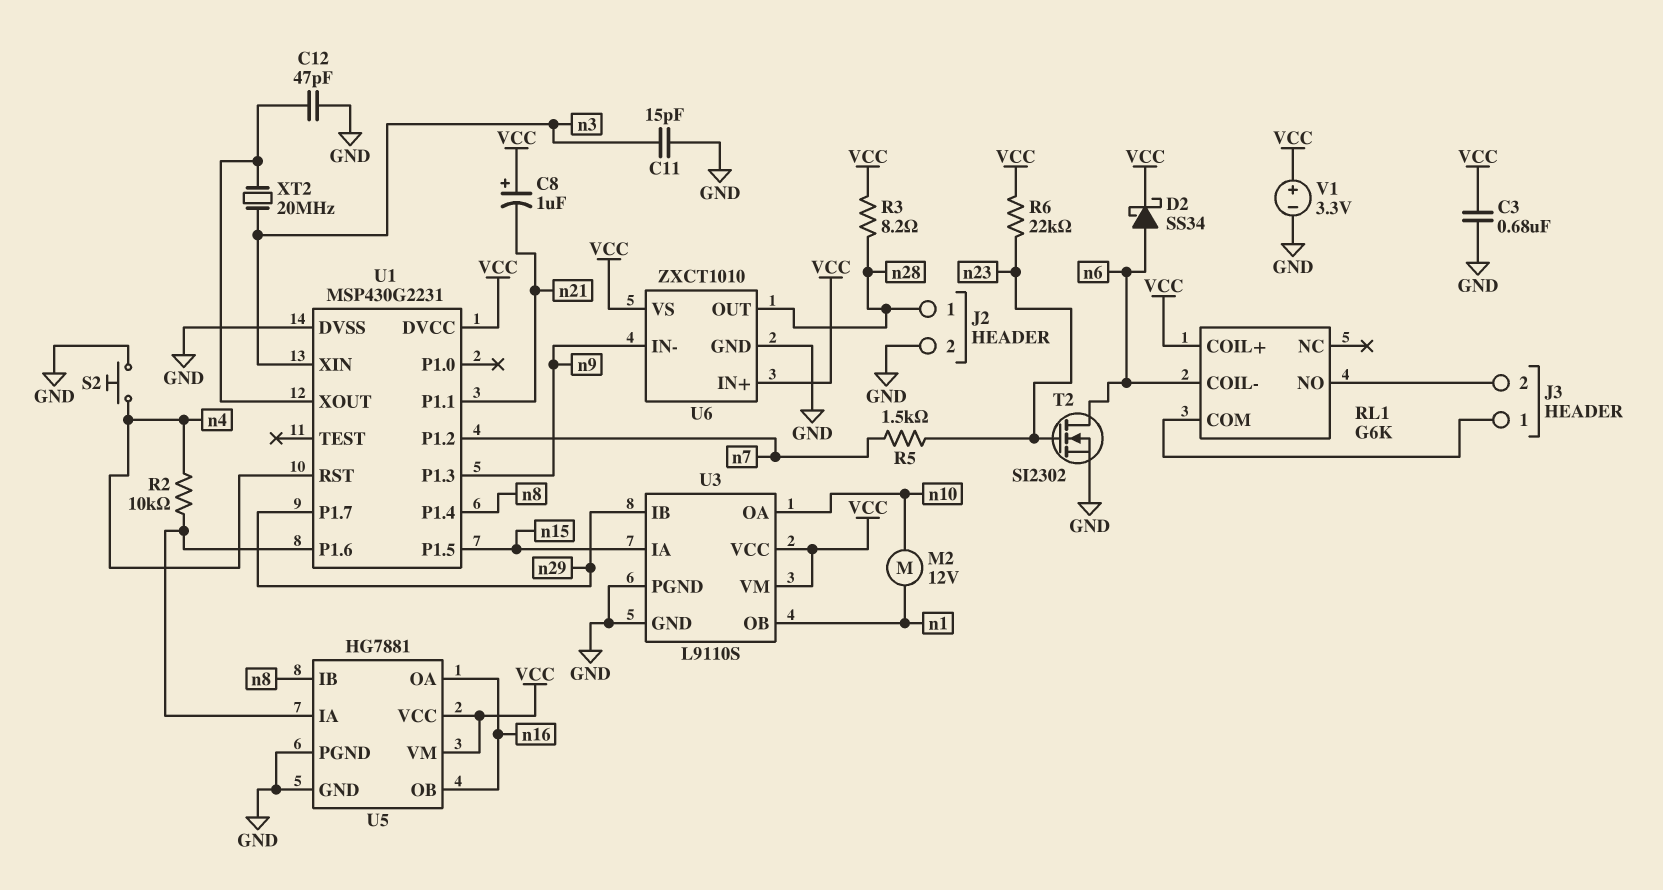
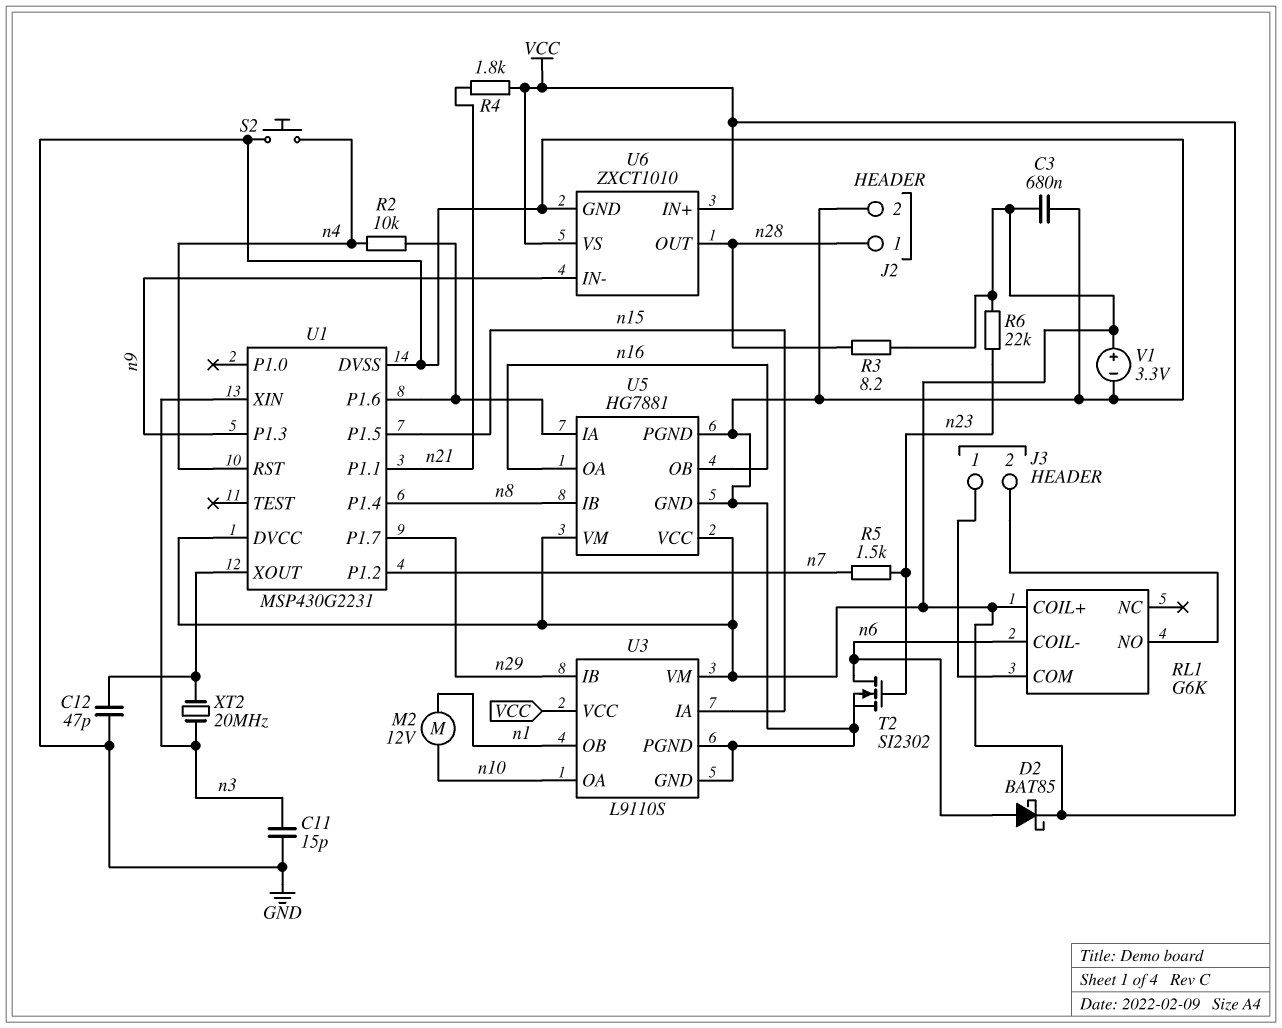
C8: 1uF (plus VCC, minus n21) -> none
D2: schottky SS34 (A n6, K VCC) -> schottky BAT85 (A n6, K VCC)
R4: none -> 1.8k (VCC, n21)

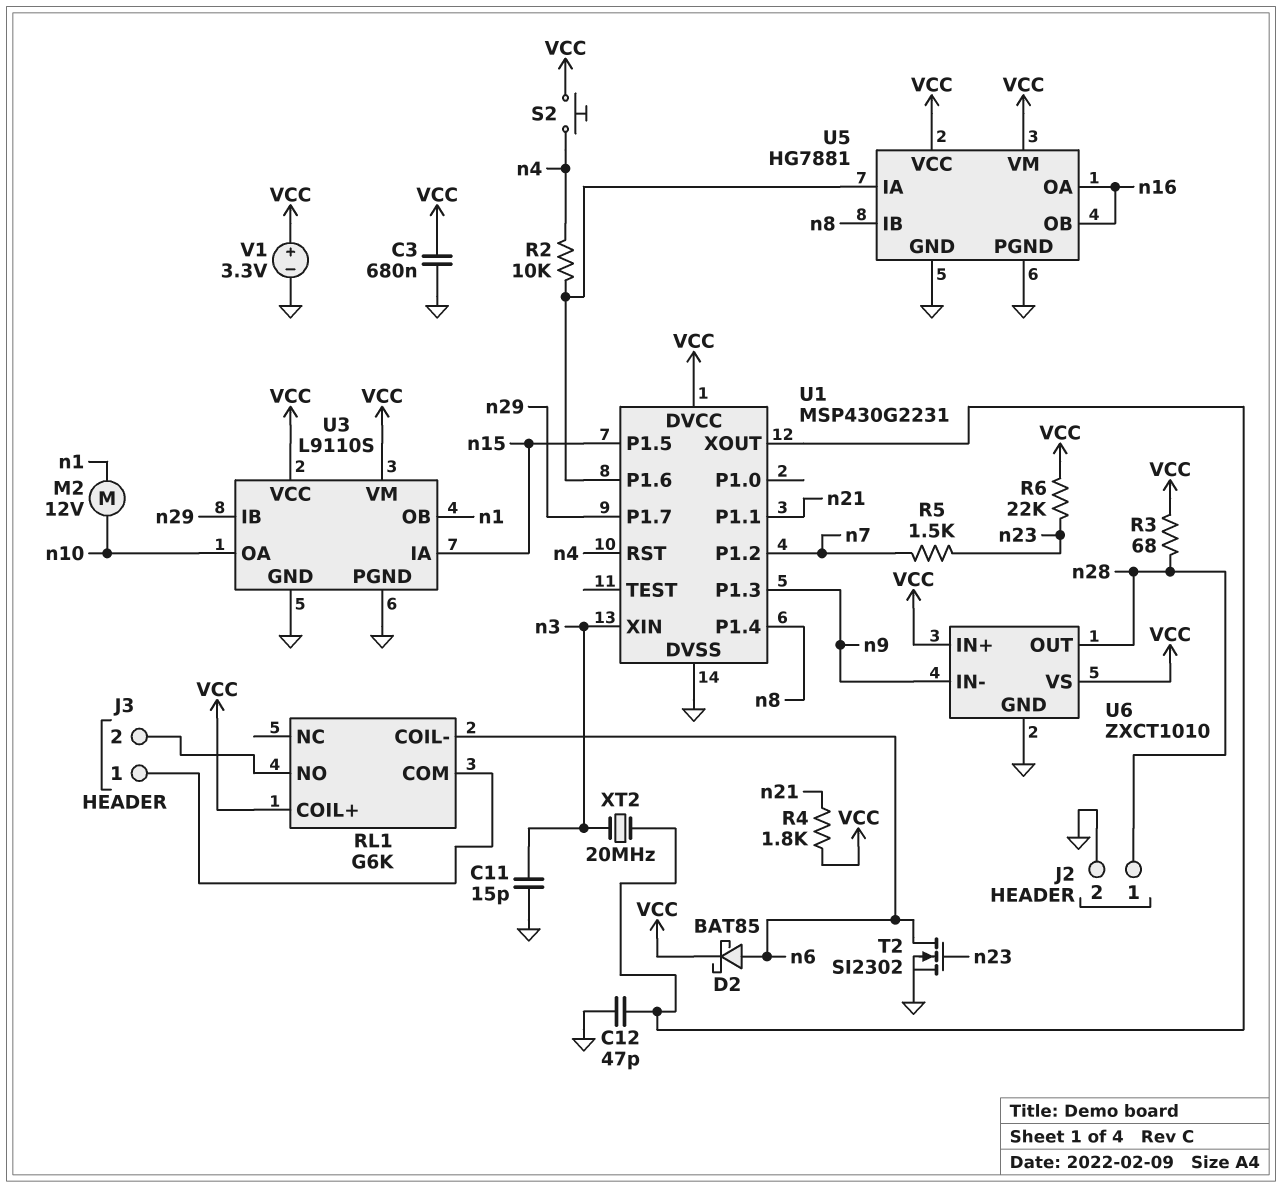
R3: 8.2 (VCC, n28) -> 68 (VCC, n28)
S2: button (GND, n4) -> button (VCC, n4)

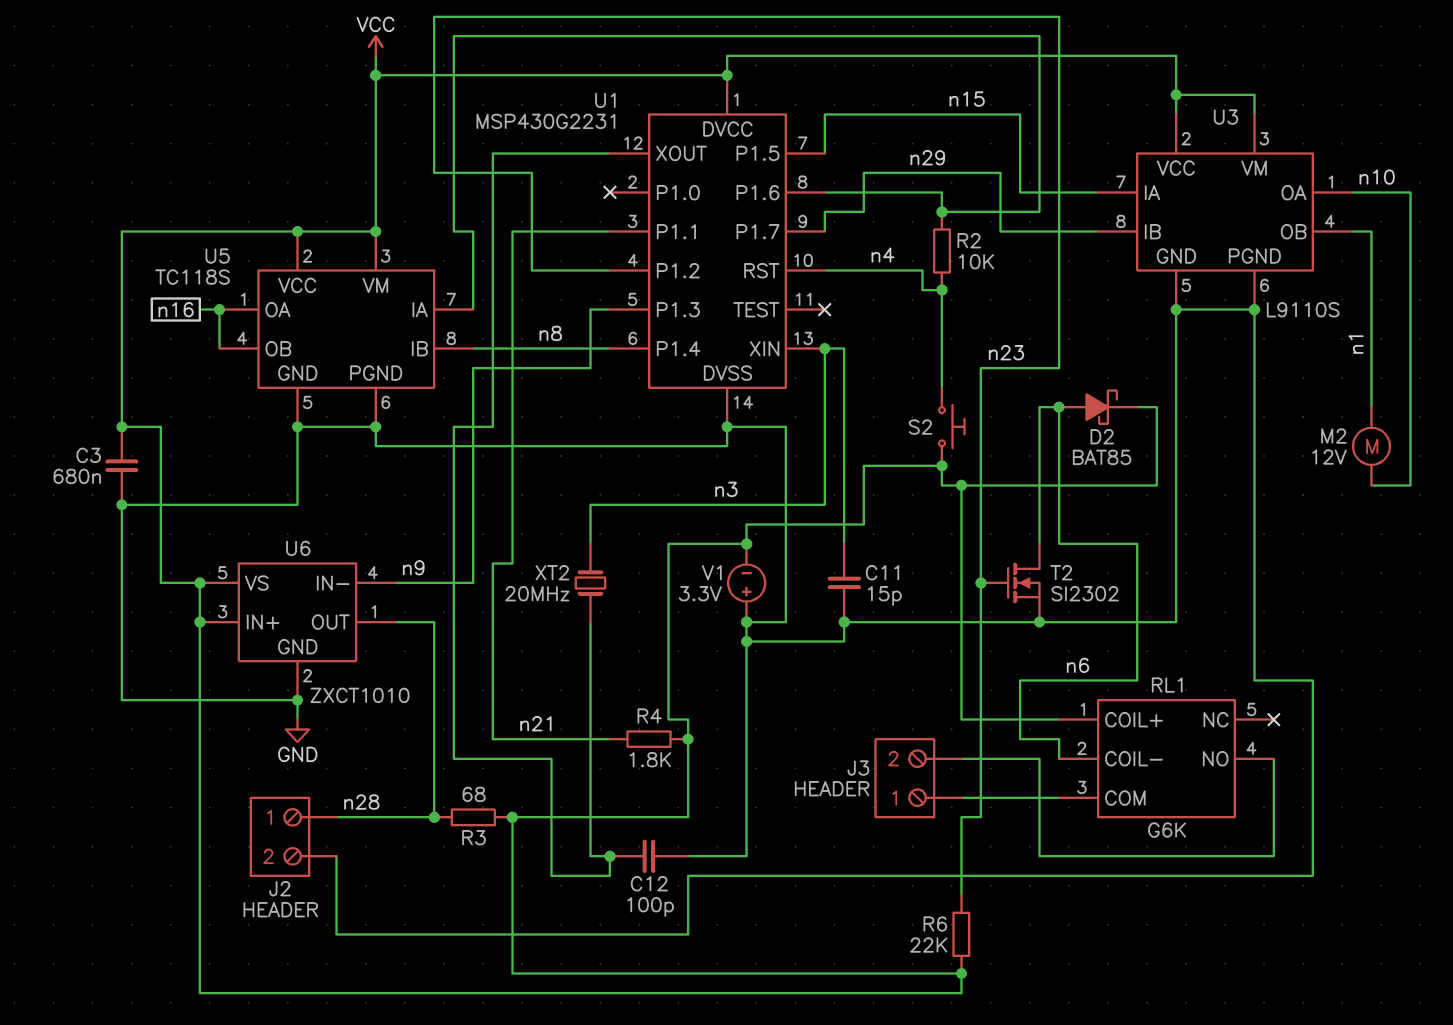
C12: 47pF (GND, U1/XOUT) -> 100pF (GND, U1/XOUT)
R5: 1.5k (n7, n23) -> none
U1 pin P1.2: n7 -> n23
U5: HG7881 -> TC118S
V1: 3.3V (plus VCC, minus GND) -> 3.3V (plus GND, minus VCC)

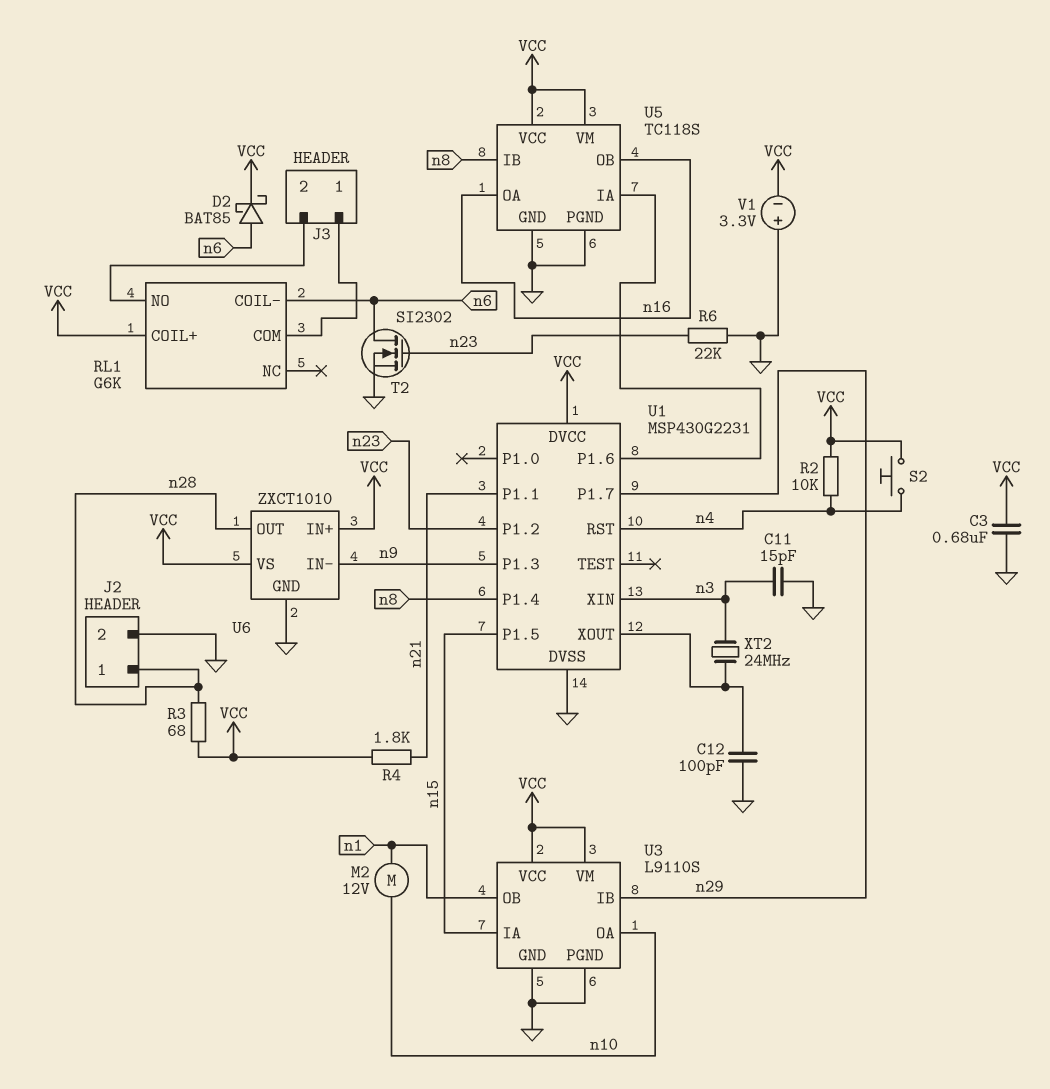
R2: 10k (U1/P1.6, n4) -> 10k (VCC, n4)
R6: 22k (VCC, n23) -> 22k (GND, n23)
XT2: 20MHz (U1/XOUT, n3) -> 24MHz (U1/XOUT, n3)

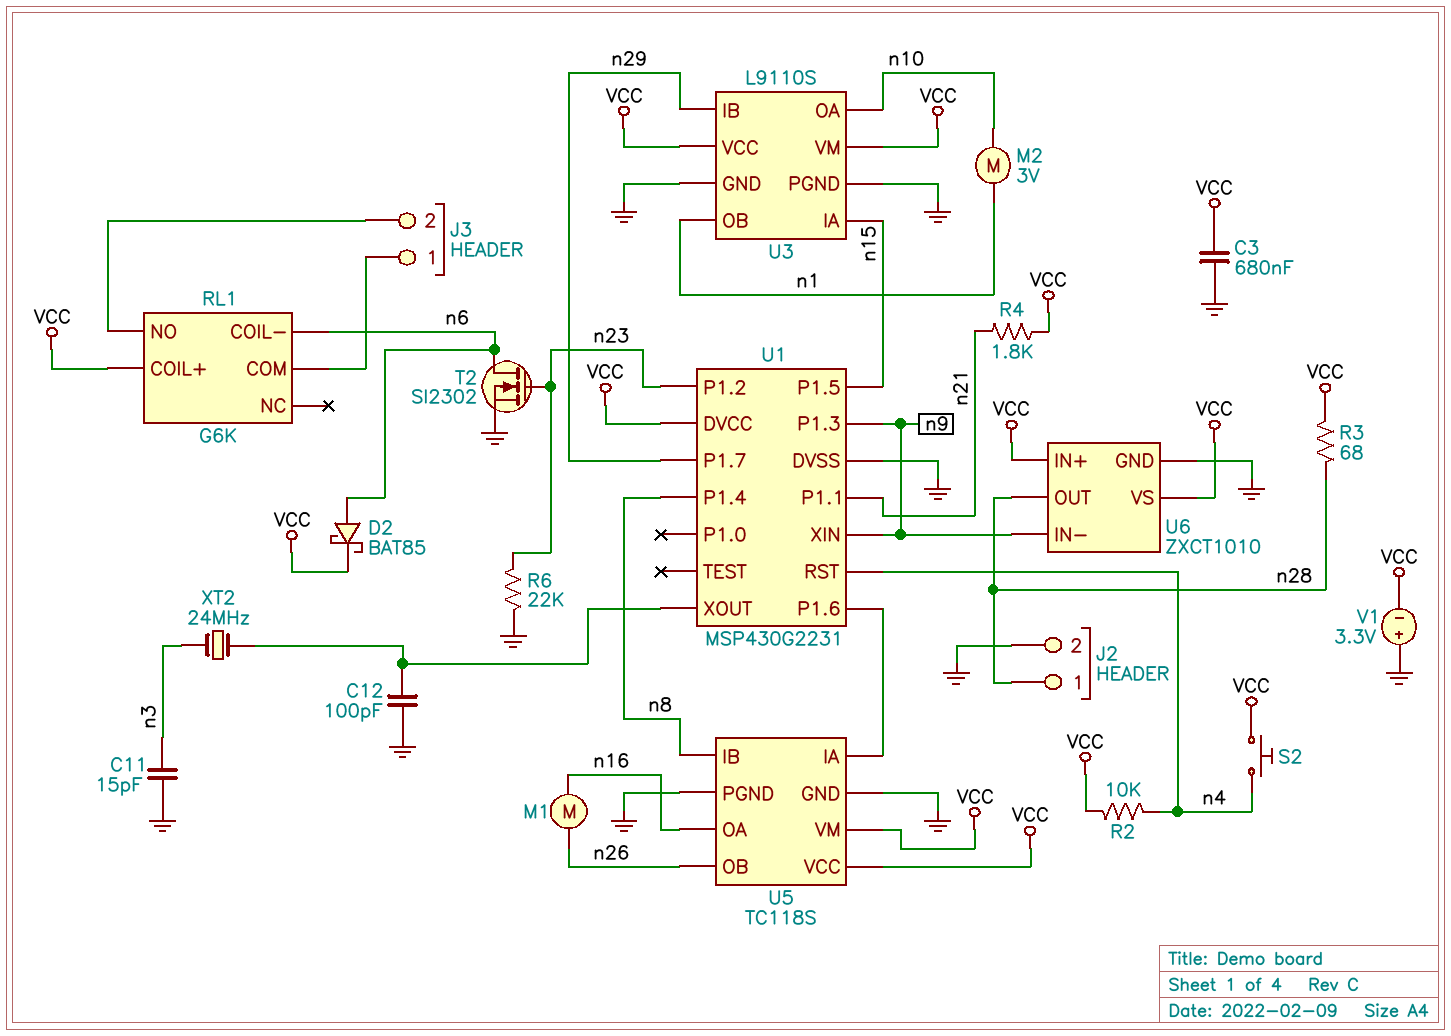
M1: none -> motor (n16, n26)
M2: motor 12V (n1, n10) -> motor 3V (n1, n10)
U1 pin XIN: n3 -> n9
U5 pin OB: n16 -> n26

